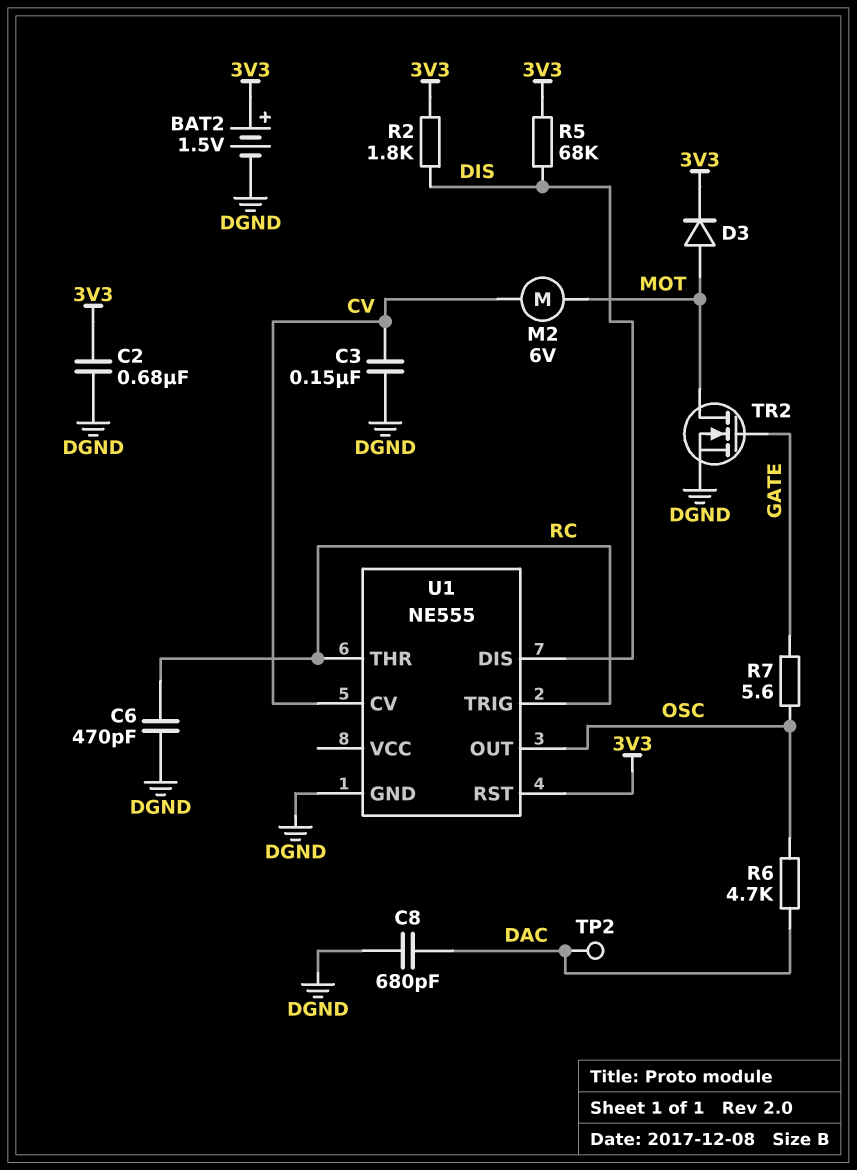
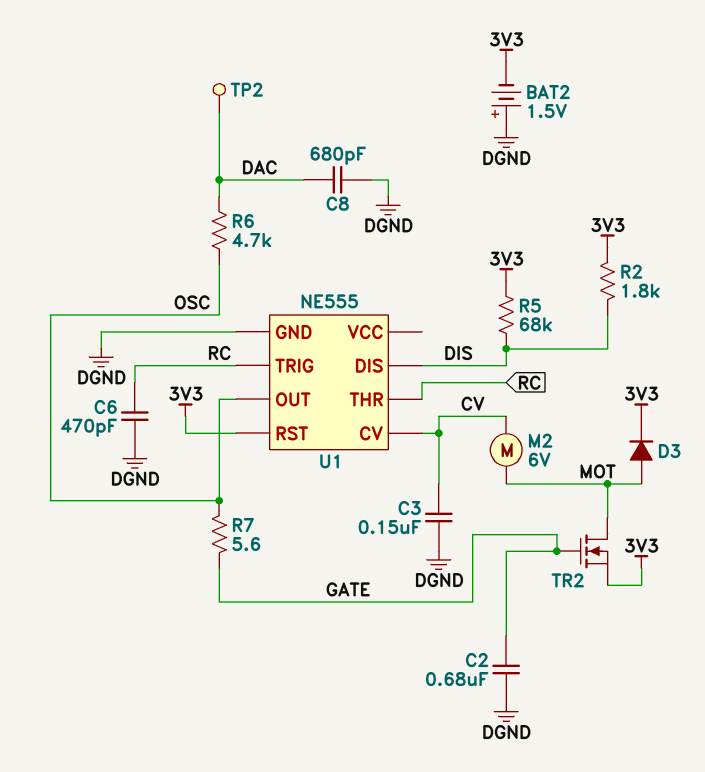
BAT2: 1.5V (plus 3V3, minus DGND) -> 1.5V (plus DGND, minus 3V3)
C2: 680nF (3V3, DGND) -> 680nF (DGND, GATE)
TR2: NMOS (G GATE, D MOT, S DGND) -> NMOS (G GATE, D MOT, S 3V3)

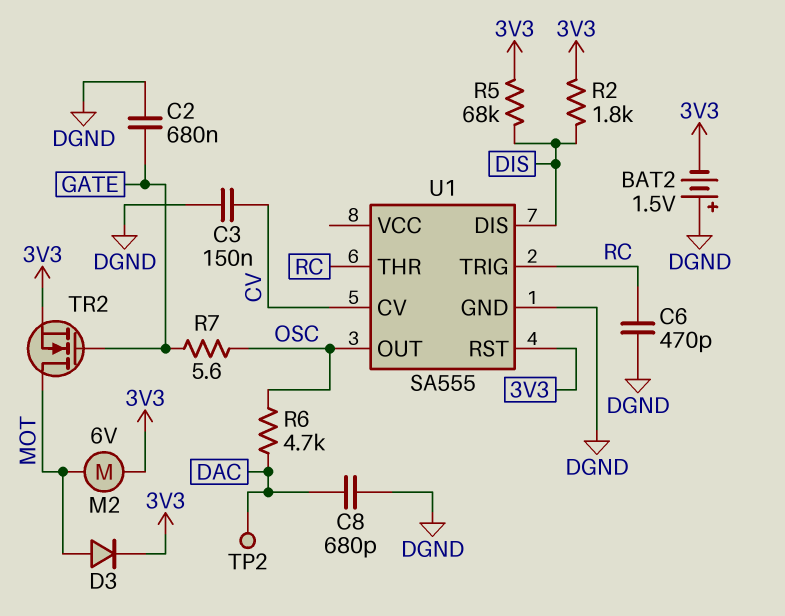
M2: motor 6V (CV, MOT) -> motor 6V (3V3, MOT)
U1: NE555 -> SA555

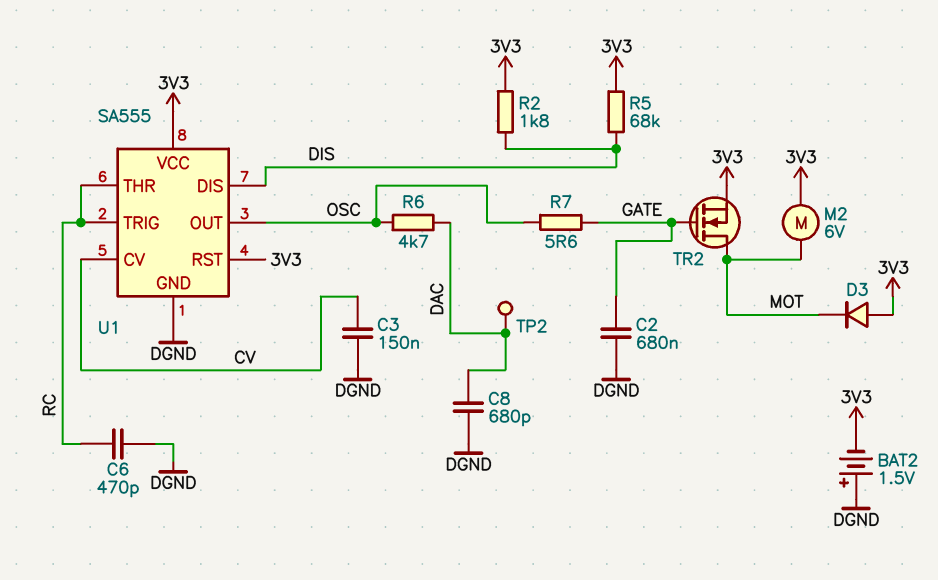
D3: diode (A MOT, K 3V3) -> diode (A 3V3, K MOT)
U1 pin VCC: none -> 3V3

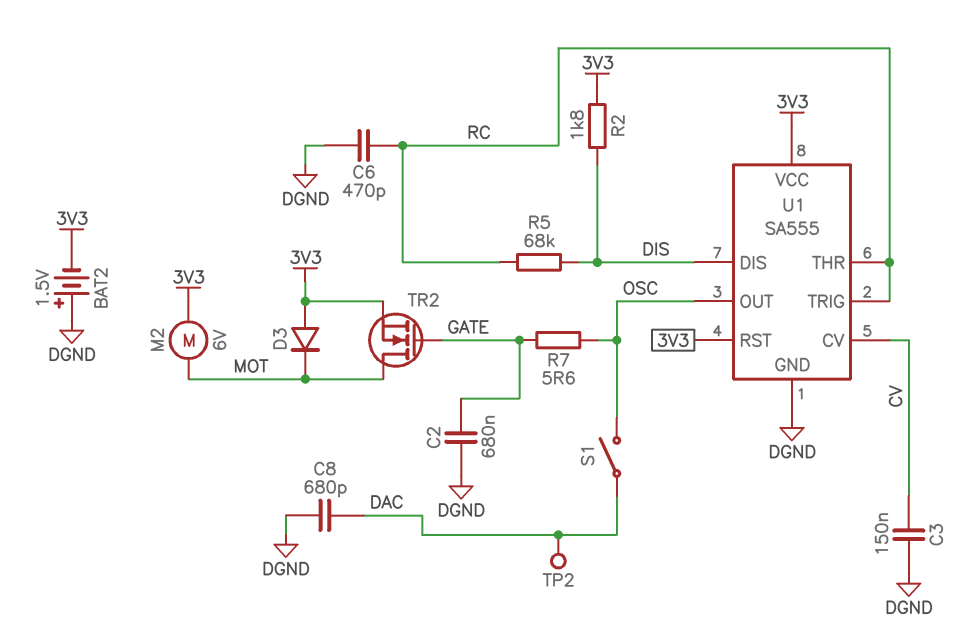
R5: 68k (3V3, DIS) -> 68k (DIS, RC)
R6: 4.7k (DAC, OSC) -> none
S1: none -> switch (DAC, OSC)

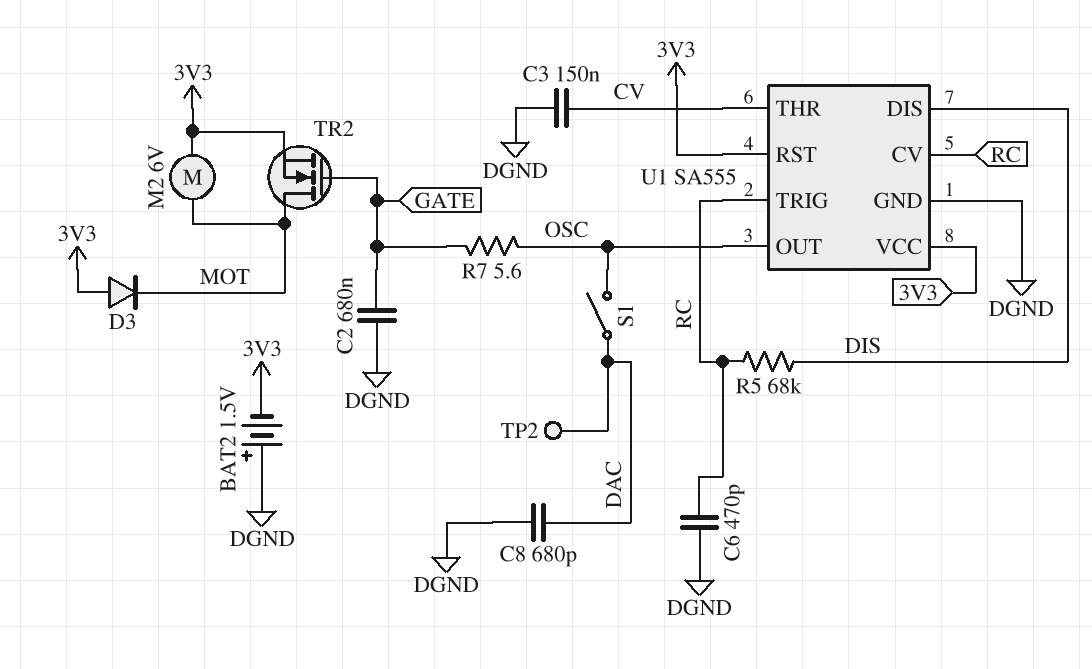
R2: 1.8k (3V3, DIS) -> none
U1 pin CV: CV -> RC
U1 pin THR: RC -> CV

